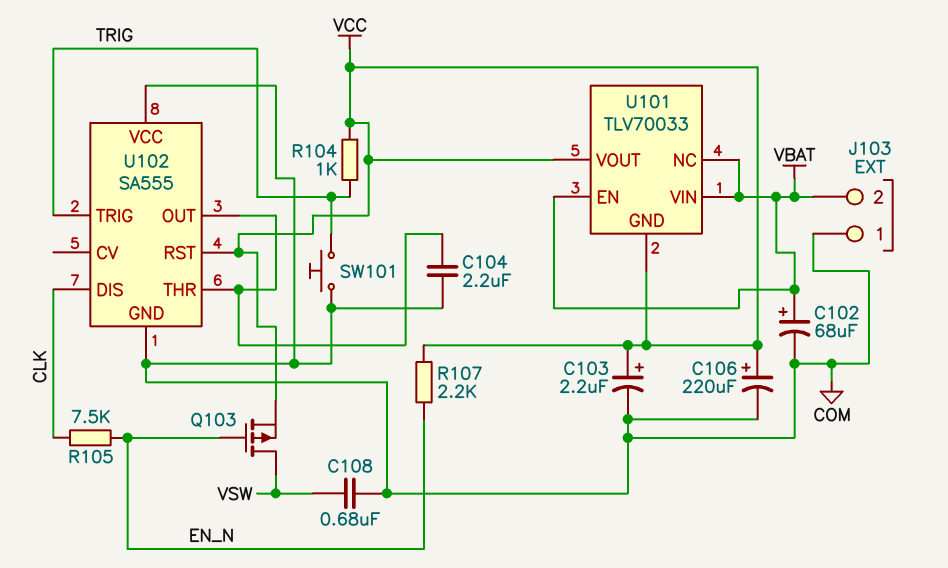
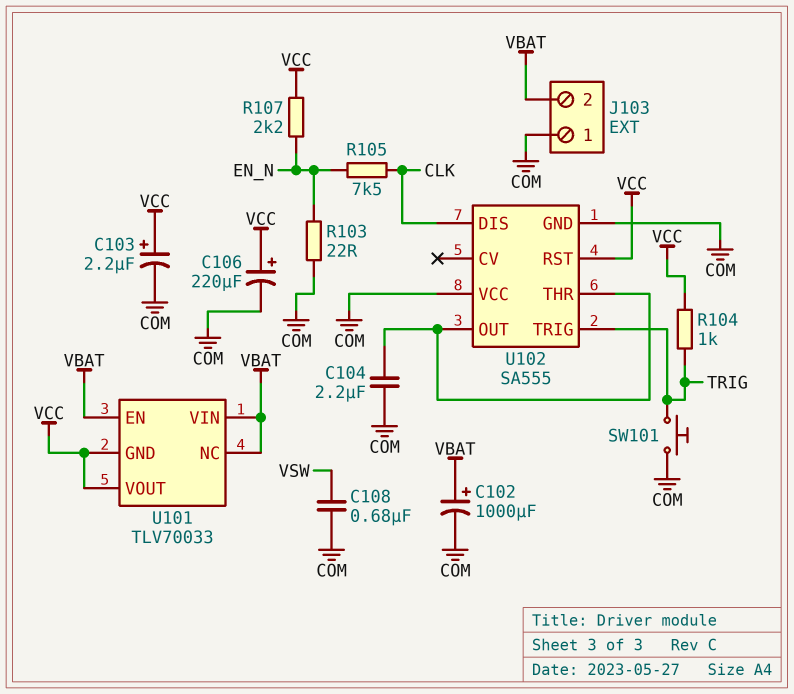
C102: 68uF (plus VBAT, minus COM) -> 1000uF (plus VBAT, minus COM)
Q103: PMOS (G EN_N, D VSW, S VCC) -> none
R103: none -> 22 (COM, EN_N)

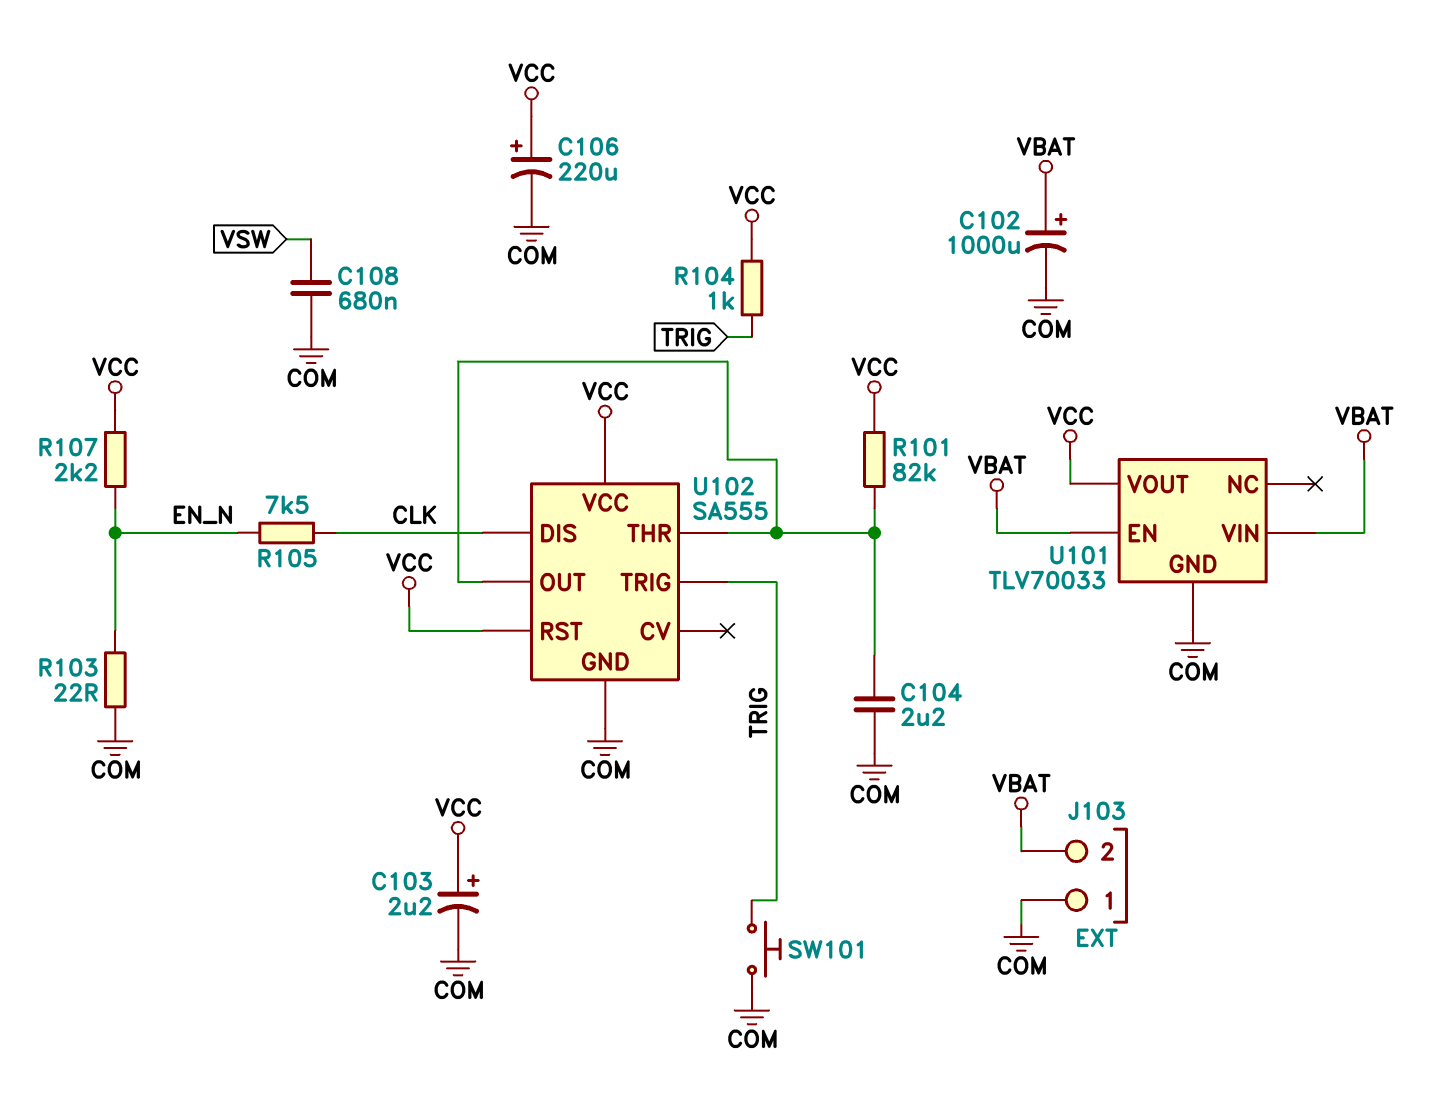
R101: none -> 82k (U102/OUT, VCC)
U101 pin GND: VCC -> COM
U101 pin NC: VBAT -> none
U102 pin VCC: COM -> VCC

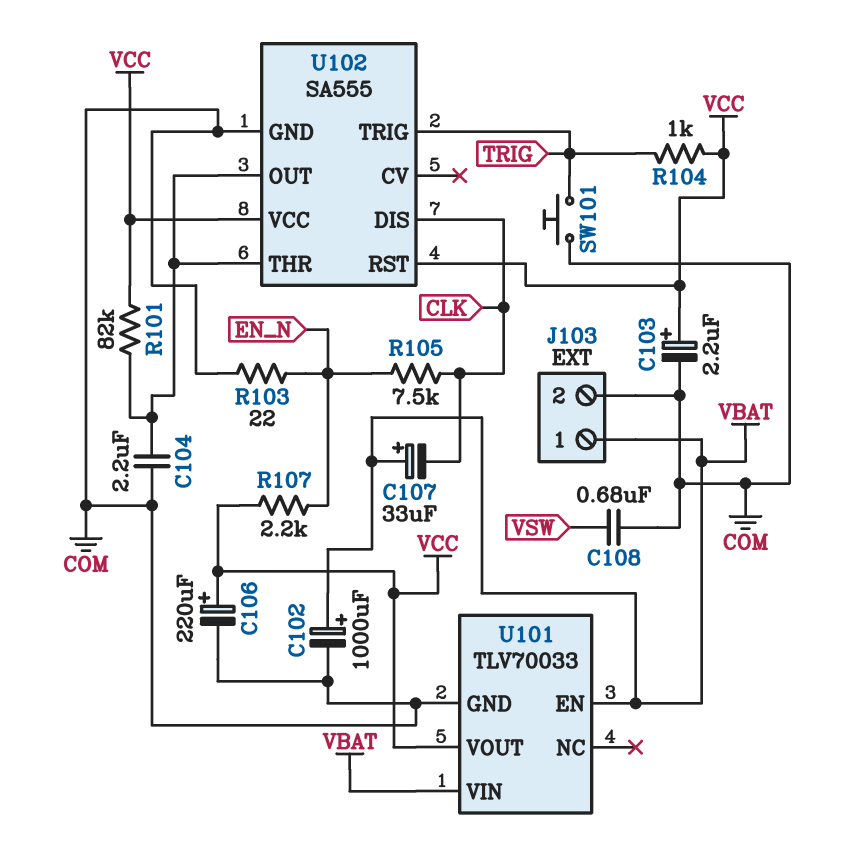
C107: none -> 33uF (plus VBAT, minus CLK)
J103 pin 1: COM -> VBAT
J103 pin 2: VBAT -> COM

